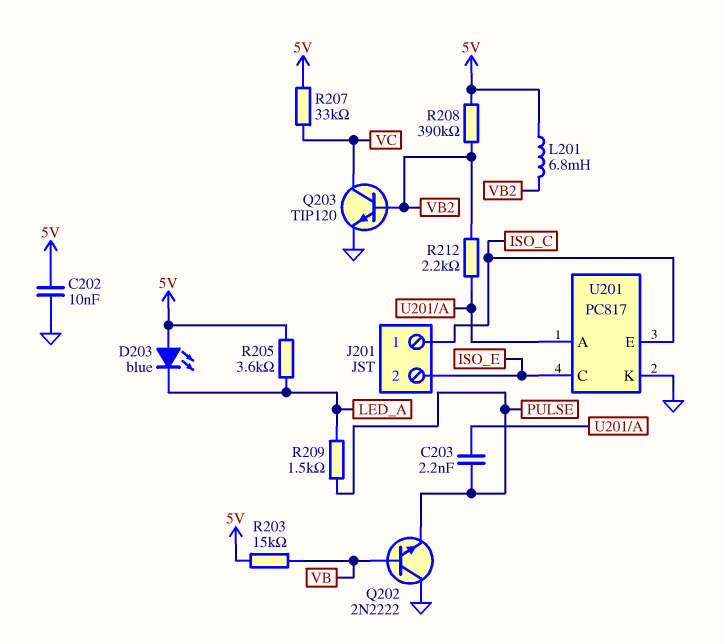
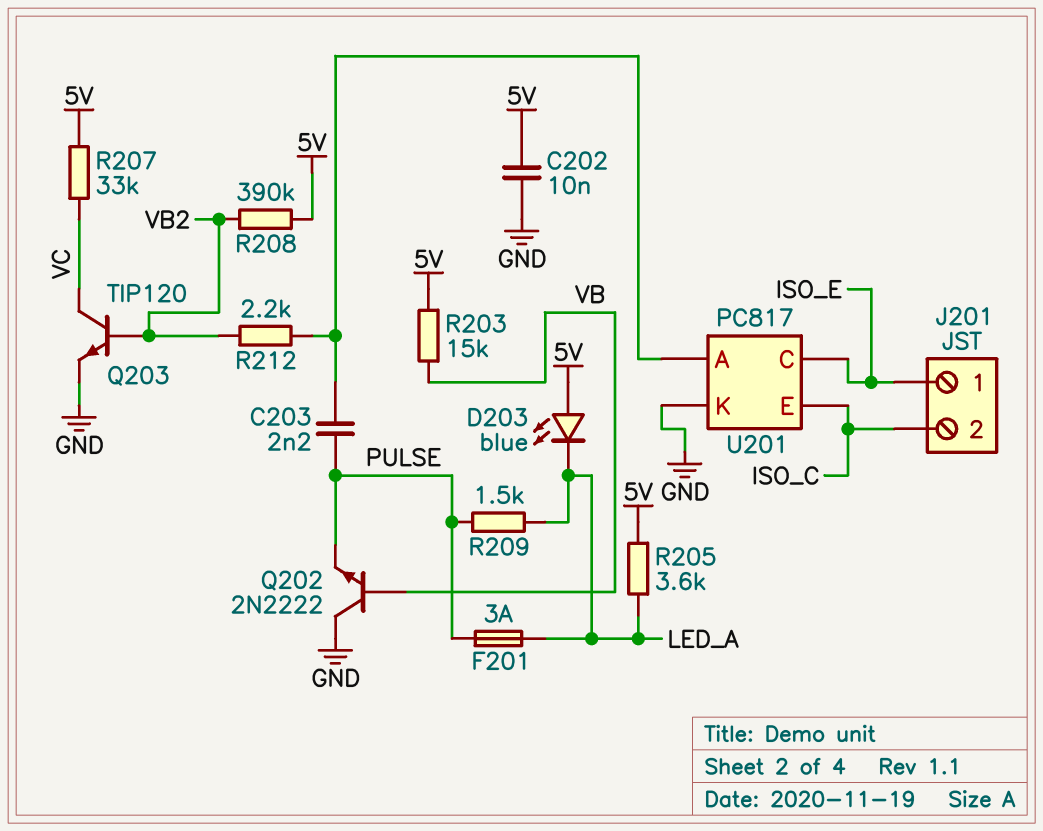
F201: none -> 3A (LED_A, PULSE)
J201 pin 1: ISO_C -> ISO_E
J201 pin 2: ISO_E -> ISO_C
L201: 6.8mH (5V, VB2) -> none

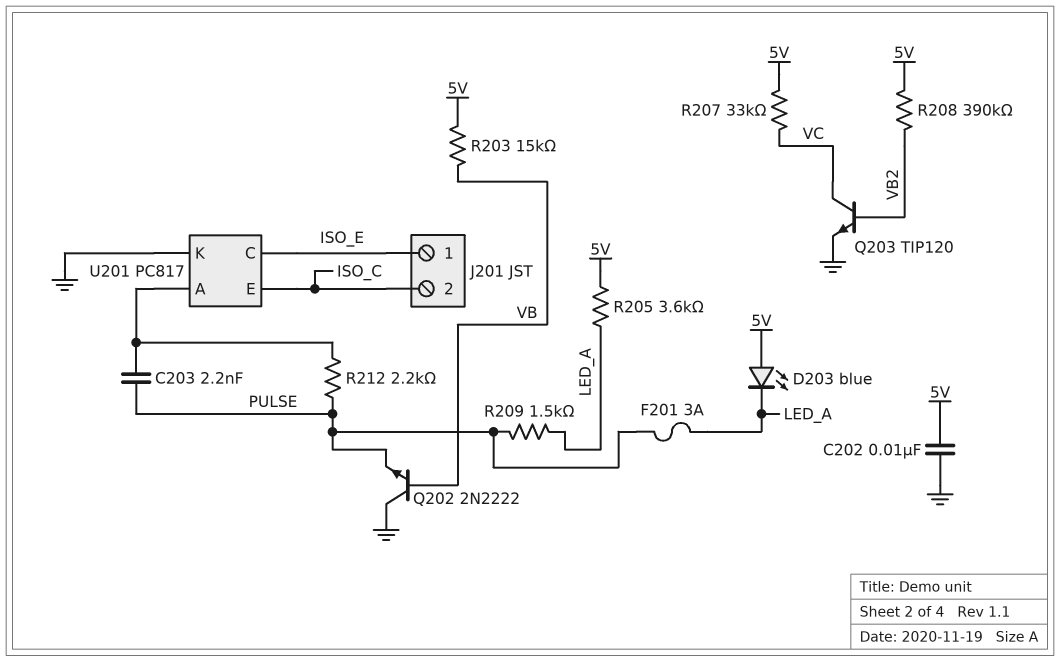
R212: 2.2k (U201/A, VB2) -> 2.2k (PULSE, U201/A)

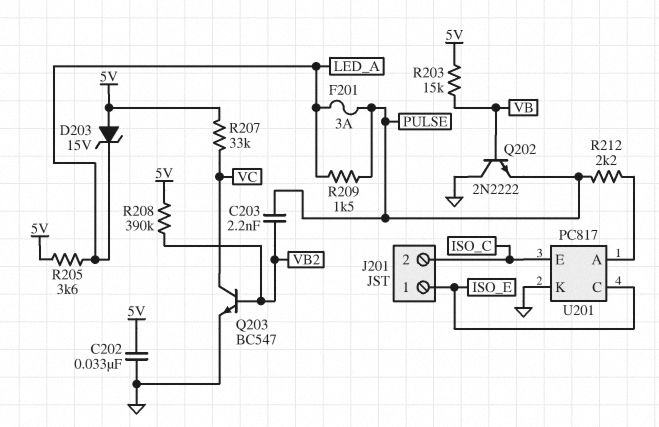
C202: 10nF (5V, GND) -> 33nF (5V, GND)
C203: 2.2nF (PULSE, U201/A) -> 2.2nF (PULSE, VB2)
D203: LED blue (A 5V, K LED_A) -> zener 15V (A 5V, K LED_A)
Q203: NPN TIP120 (B VB2, C VC, E GND) -> NPN BC547 (B VB2, C VC, E GND)

